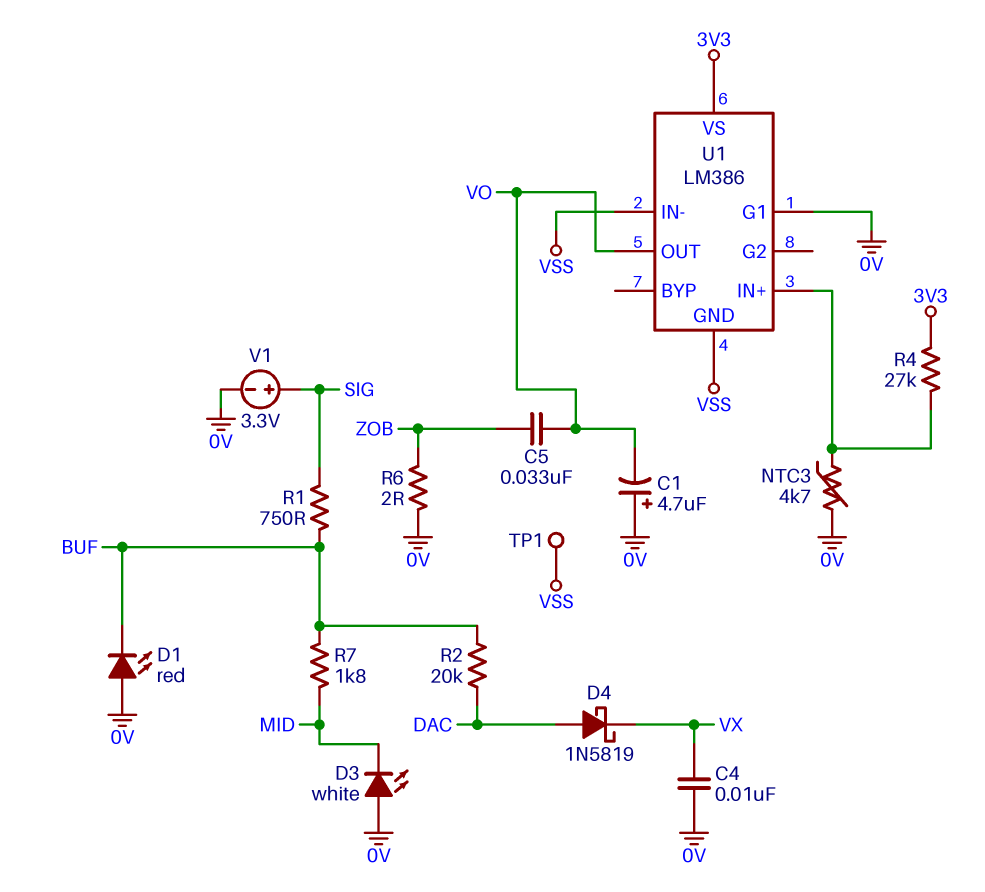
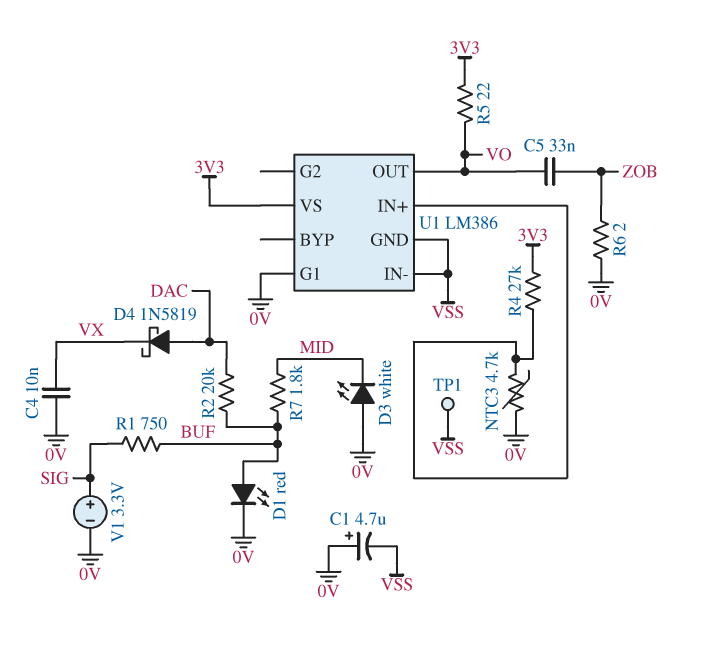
C1: 4.7uF (plus 0V, minus VO) -> 4.7uF (plus 0V, minus VSS)
D1: LED red (A 0V, K BUF) -> LED red (A BUF, K 0V)
R5: none -> 22 (3V3, VO)

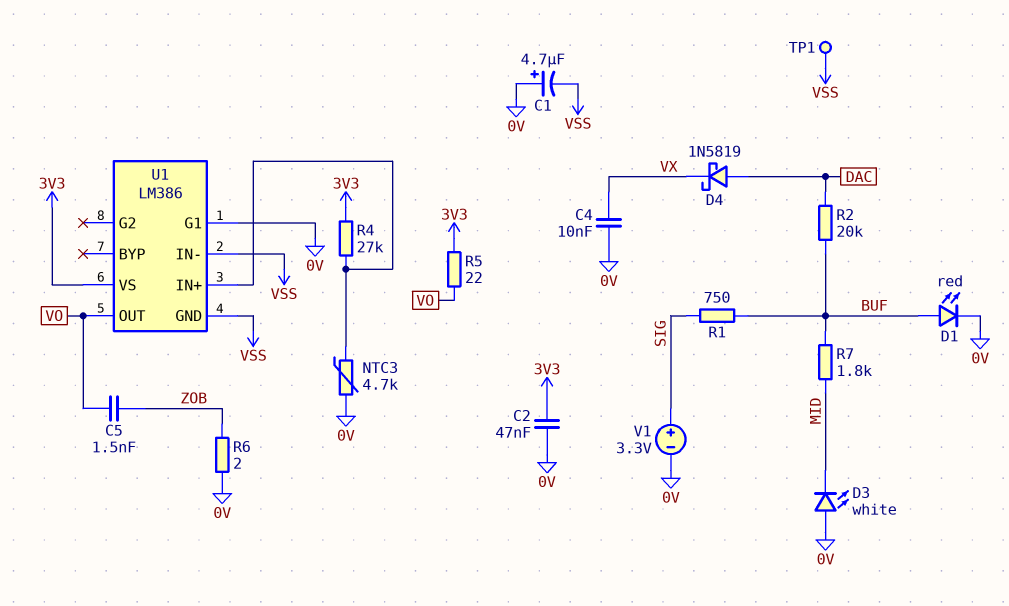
C2: none -> 47nF (0V, 3V3)
C5: 33nF (VO, ZOB) -> 1.5nF (VO, ZOB)

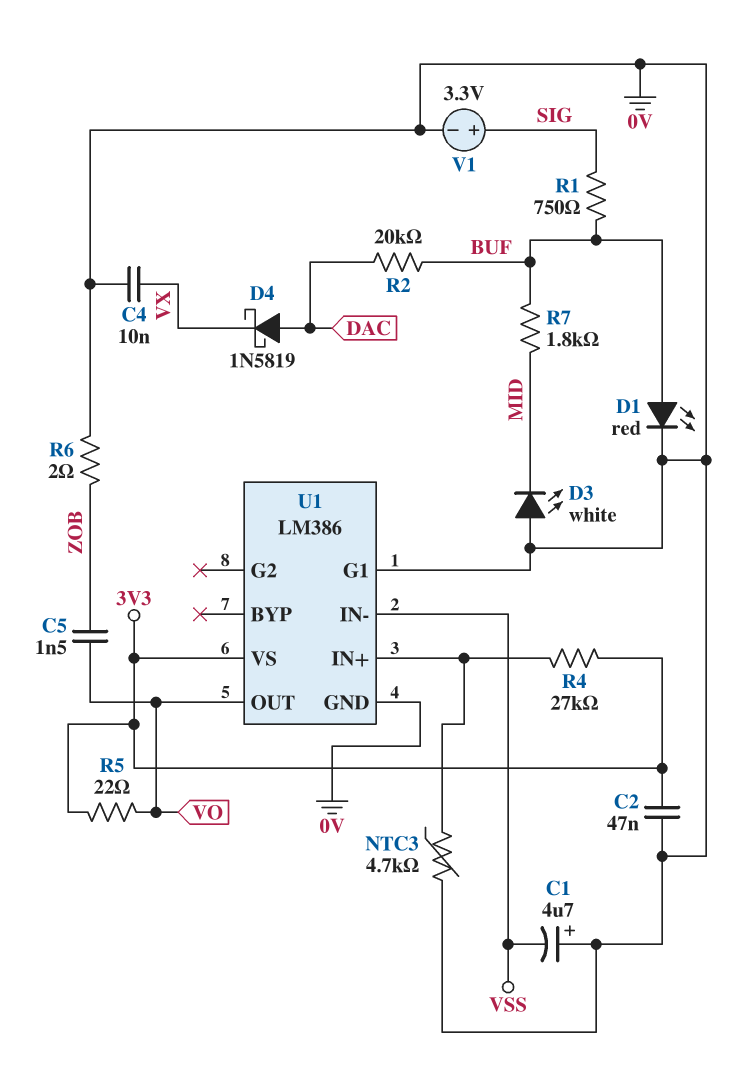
TP1: test point (VSS) -> none
U1 pin GND: VSS -> 0V

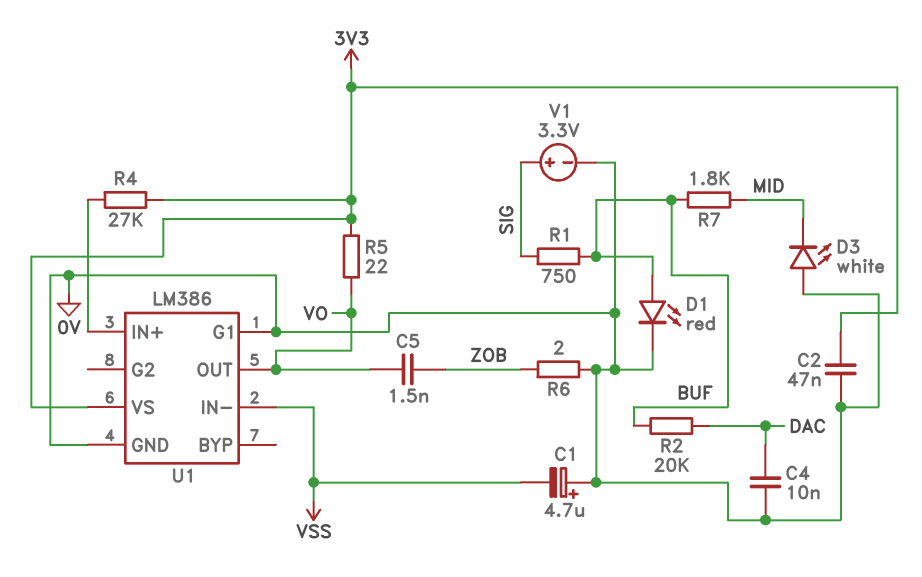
C4: 10nF (0V, VX) -> 10nF (0V, DAC)
D4: schottky 1N5819 (A DAC, K VX) -> none
NTC3: 4.7k (0V, U1/IN+) -> none

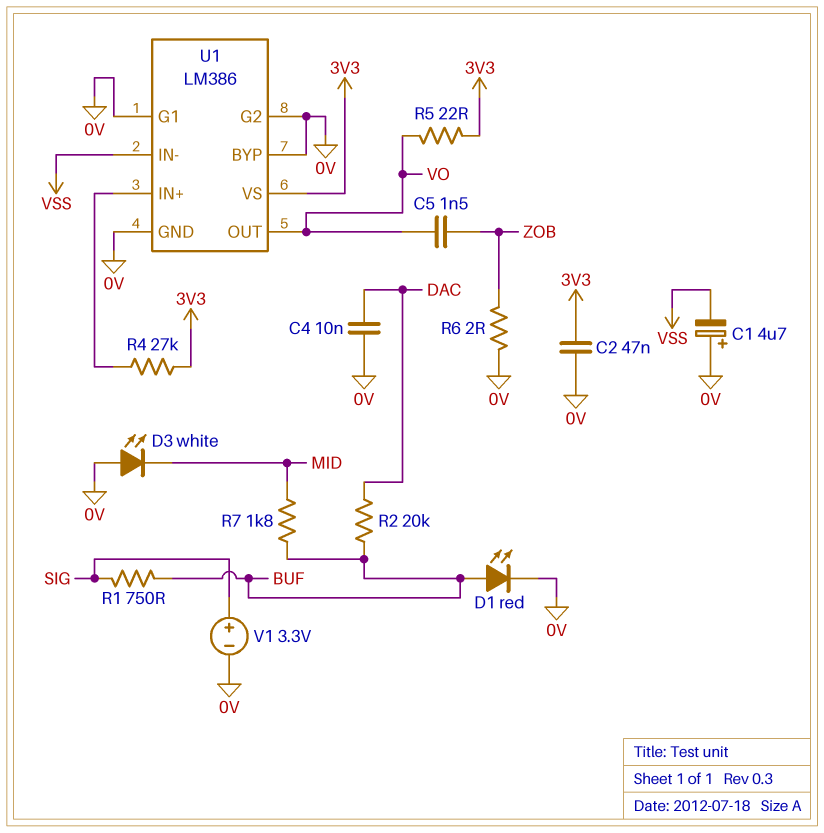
U1 pin BYP: none -> 0V
U1 pin G2: none -> 0V

